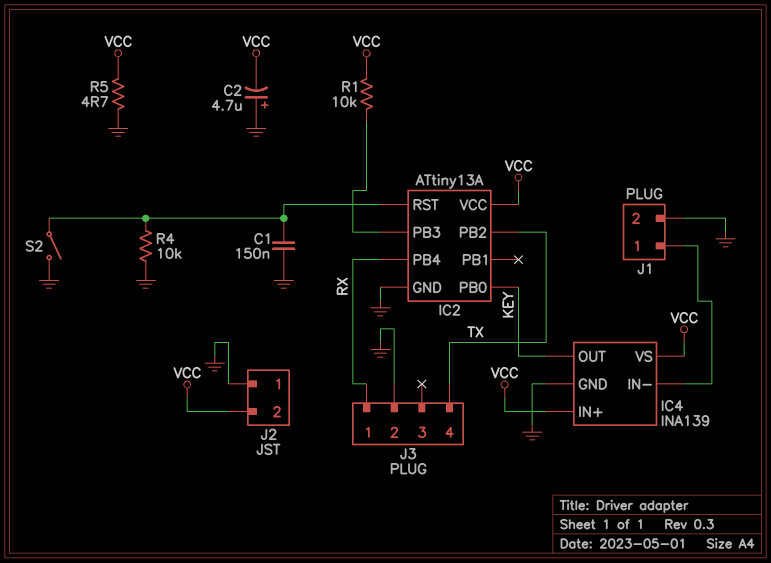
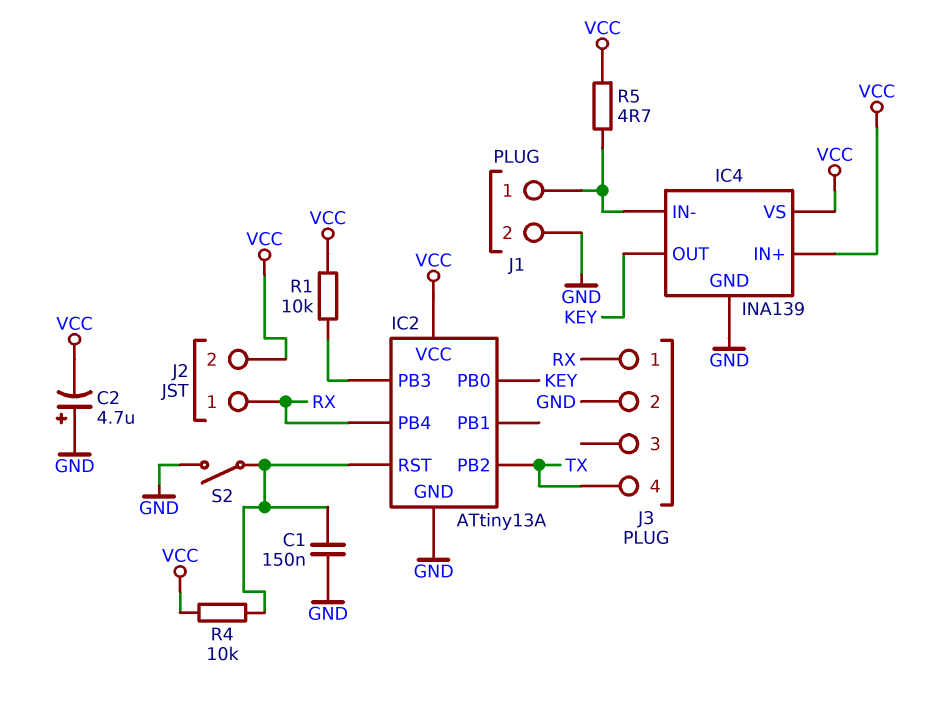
J2 pin 1: GND -> RX
R4: 10k (GND, IC2/RST) -> 10k (IC2/RST, VCC)
R5: 4.7 (GND, VCC) -> 4.7 (IC4/IN-, VCC)

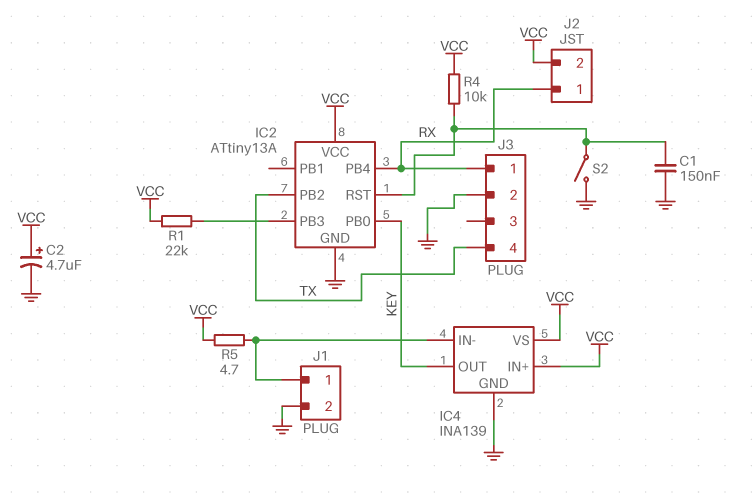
C2: 4.7uF (plus GND, minus VCC) -> 4.7uF (plus VCC, minus GND)
R1: 10k (IC2/PB3, VCC) -> 22k (IC2/PB3, VCC)

